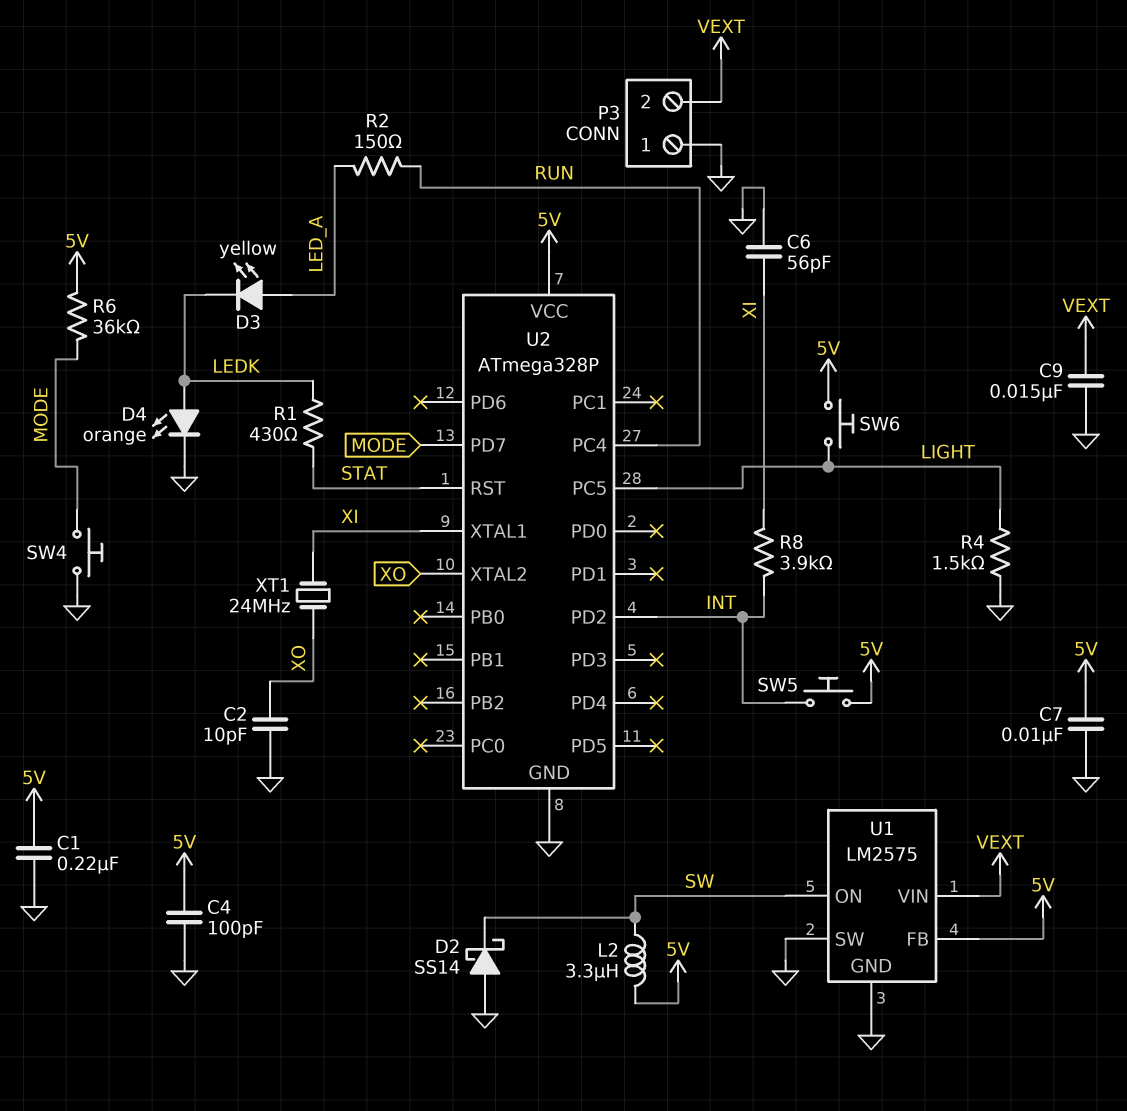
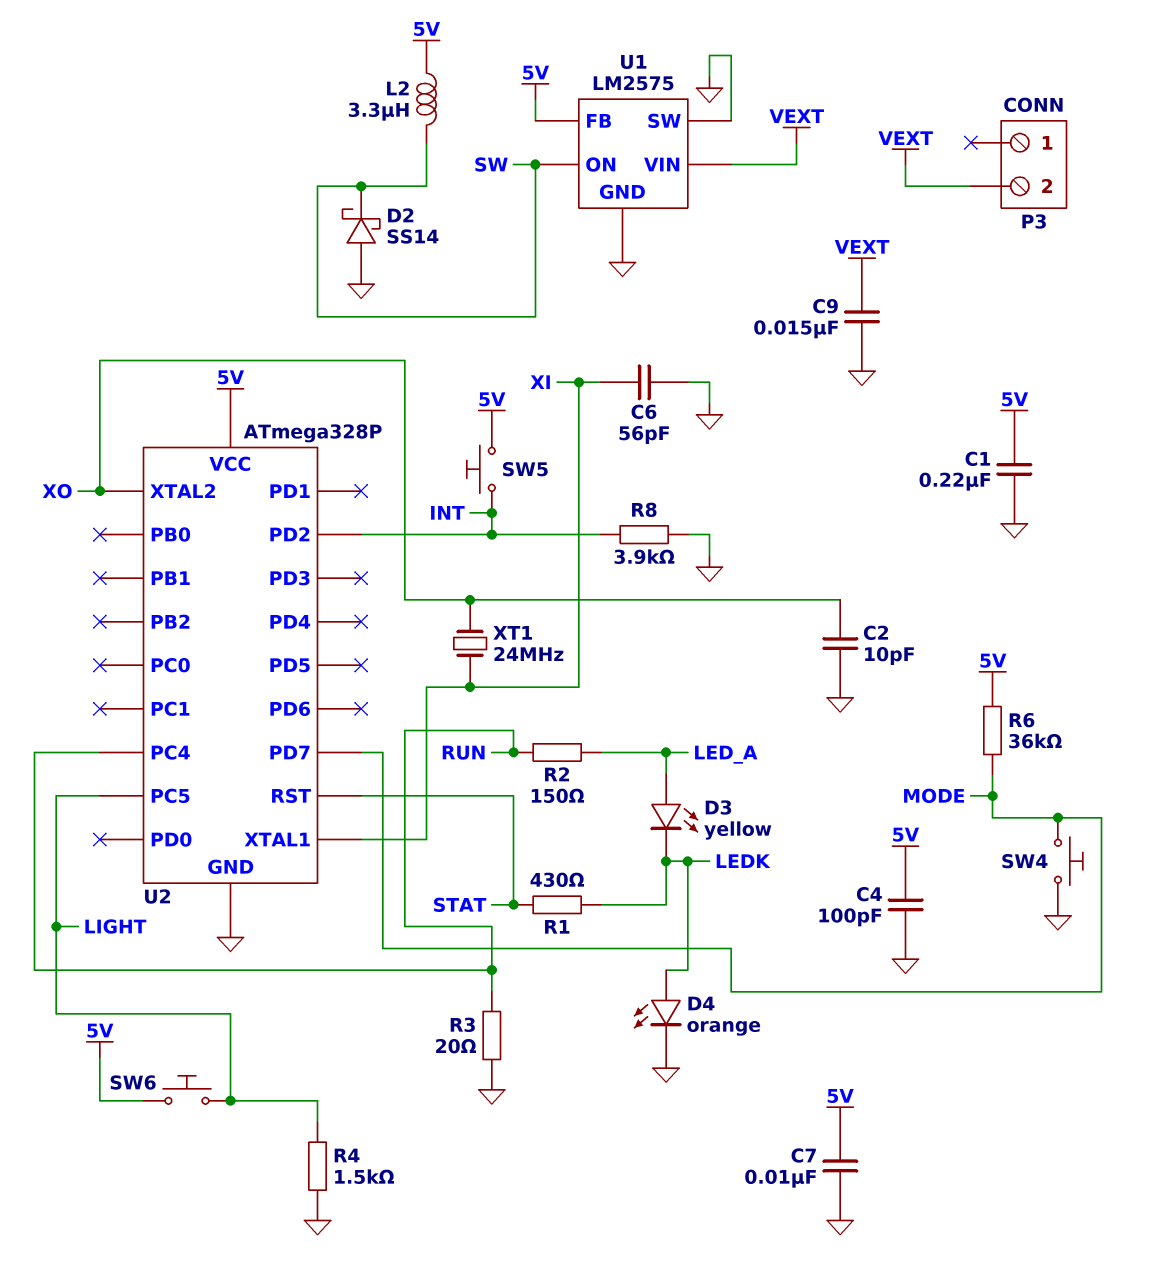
P3 pin 1: GND -> none
R3: none -> 20 (GND, RUN)
R8: 3.9k (INT, XI) -> 3.9k (GND, INT)

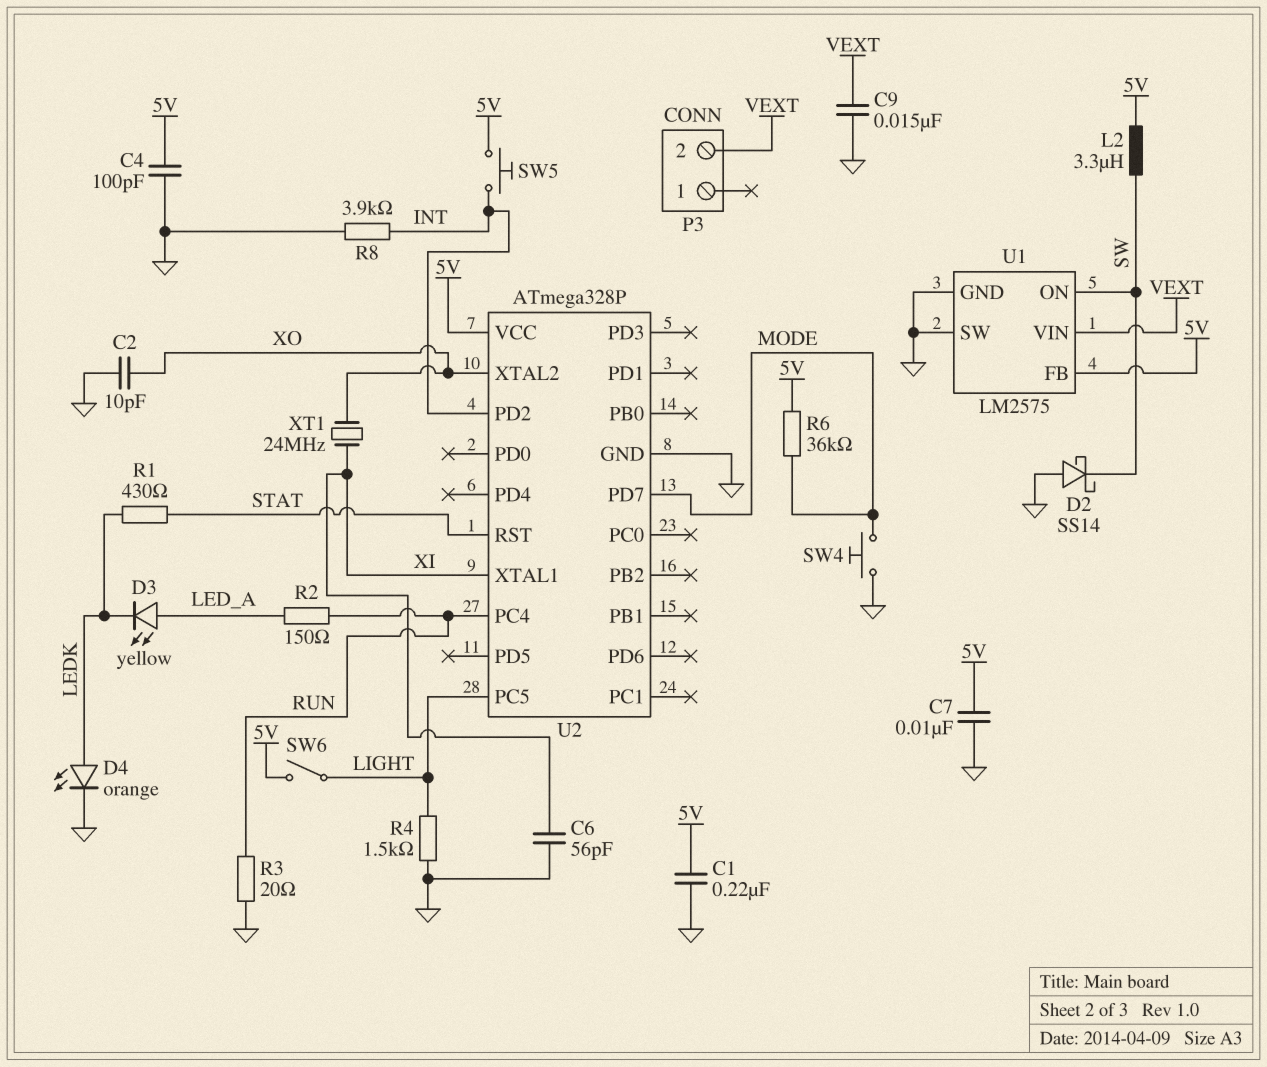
SW6: button (5V, LIGHT) -> switch (5V, LIGHT)

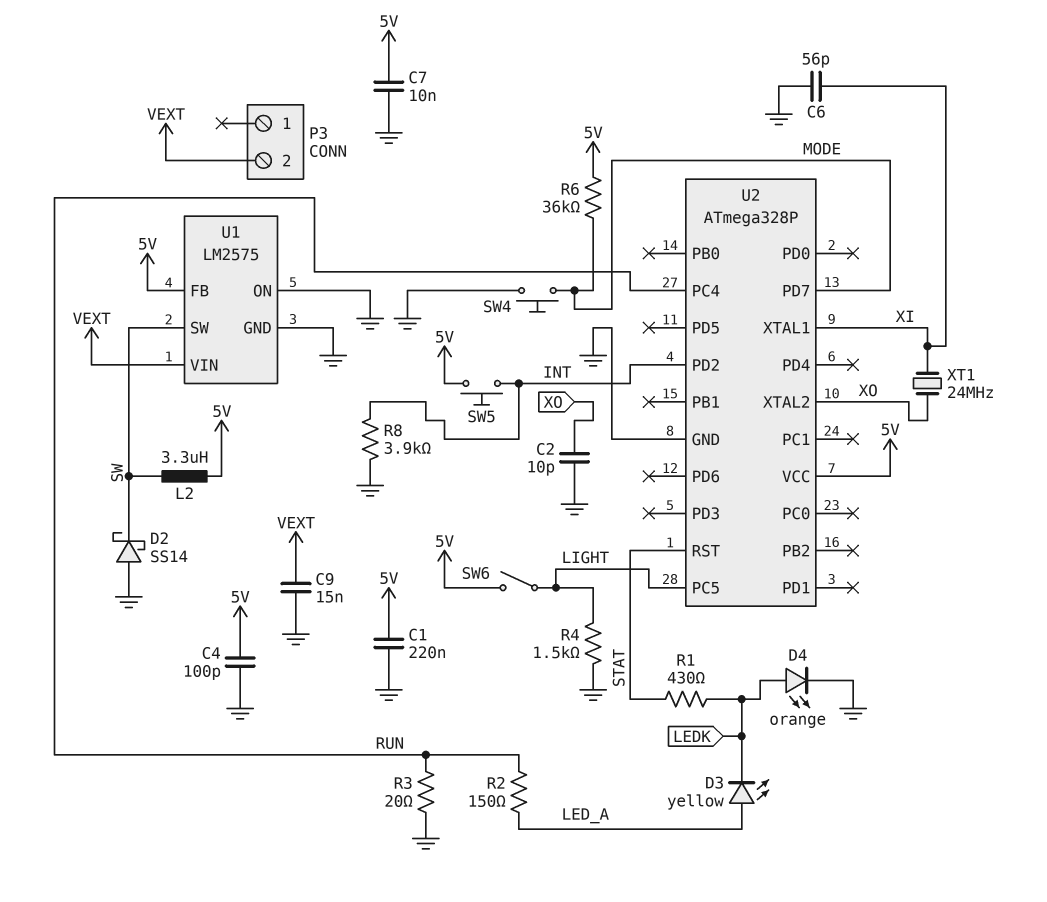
U1 pin ON: SW -> GND
U1 pin SW: GND -> SW

